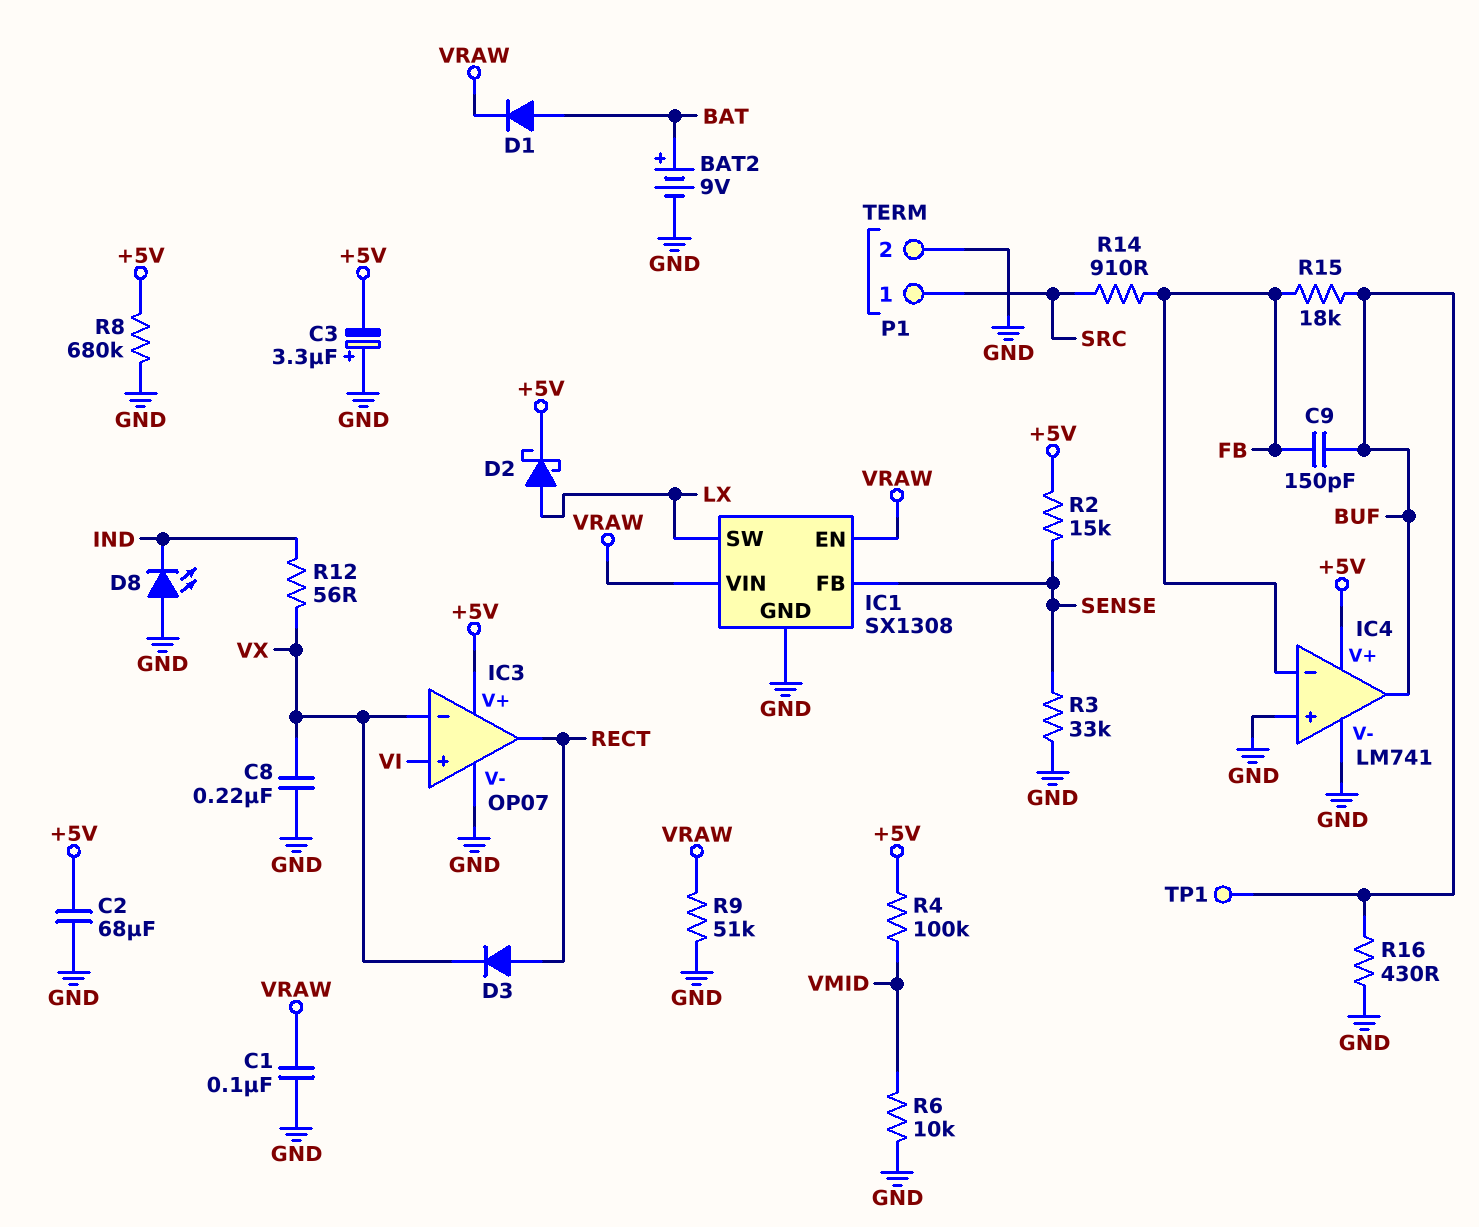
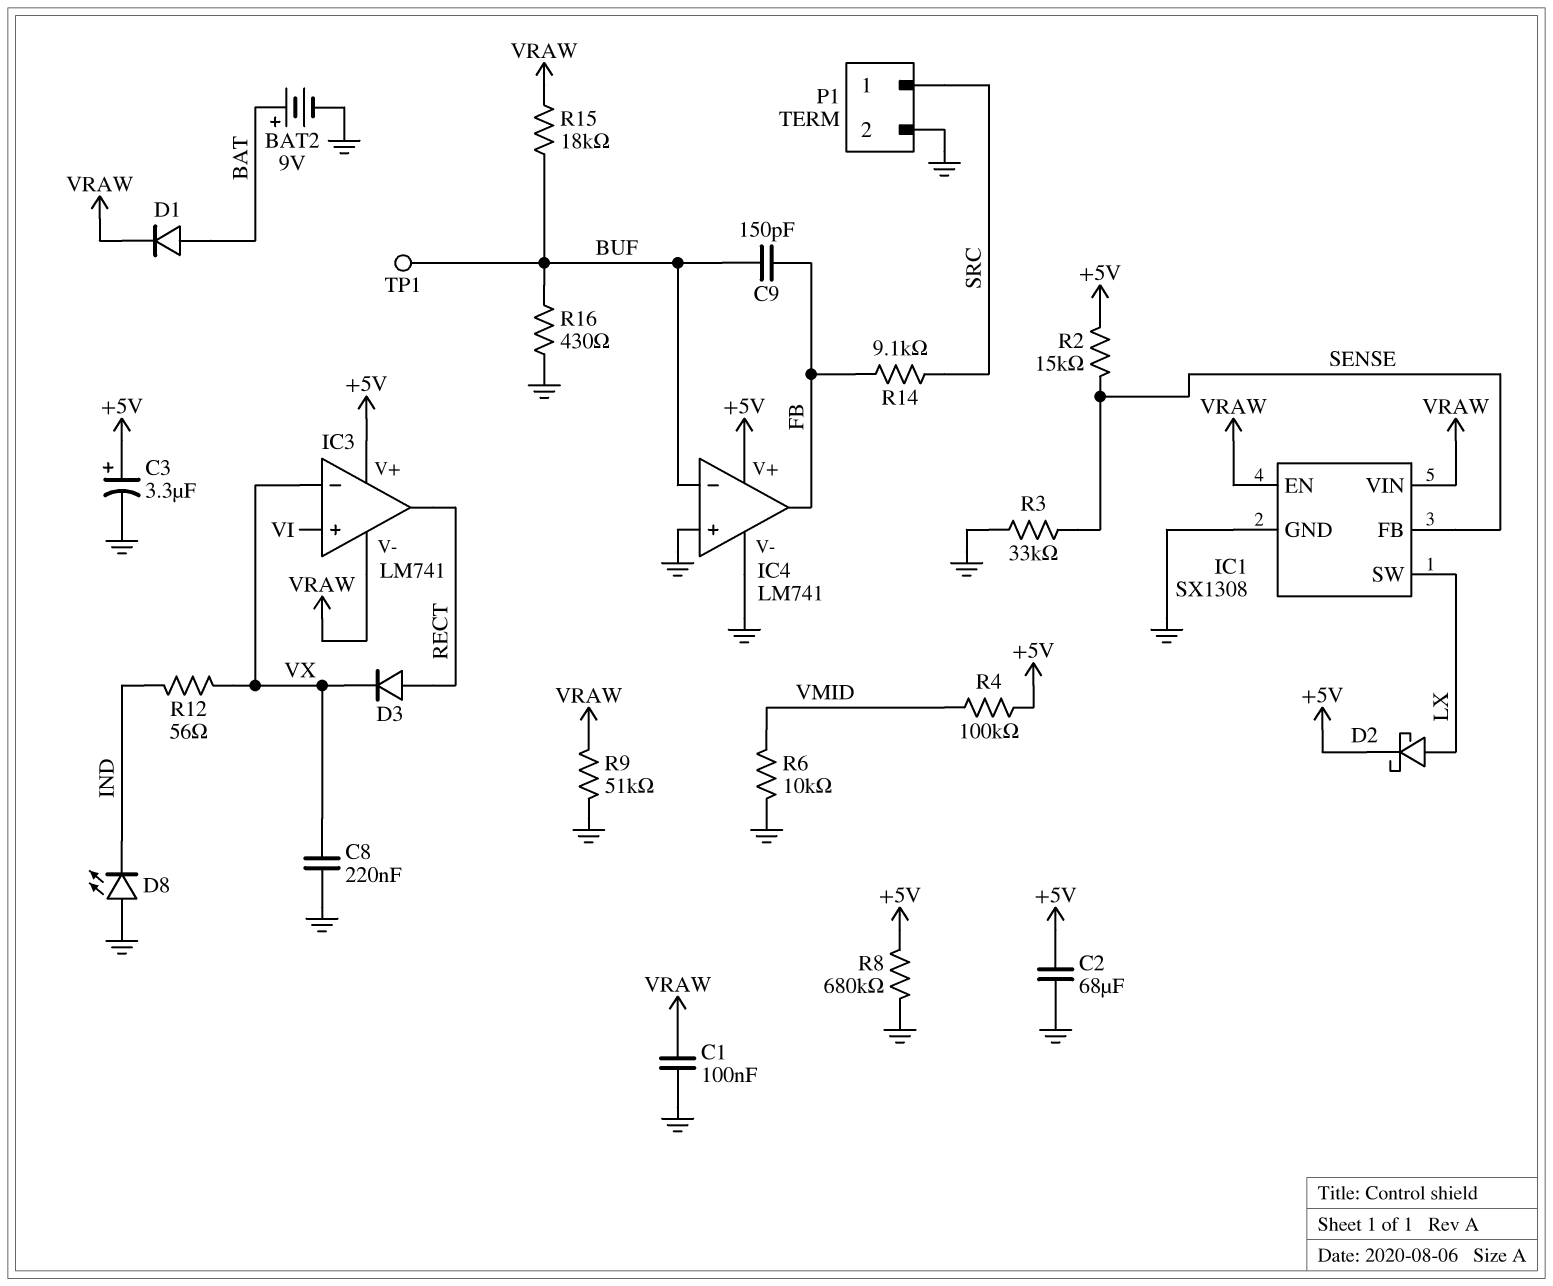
C3: 3.3uF (plus GND, minus +5V) -> 3.3uF (plus +5V, minus GND)
IC3: OP07 -> LM741
IC3 pin V-: GND -> VRAW
IC4 pin in-: FB -> BUF
IC4 pin out: BUF -> FB
R14: 910 (FB, SRC) -> 9.1k (FB, SRC)
R15: 18k (BUF, FB) -> 18k (BUF, VRAW)

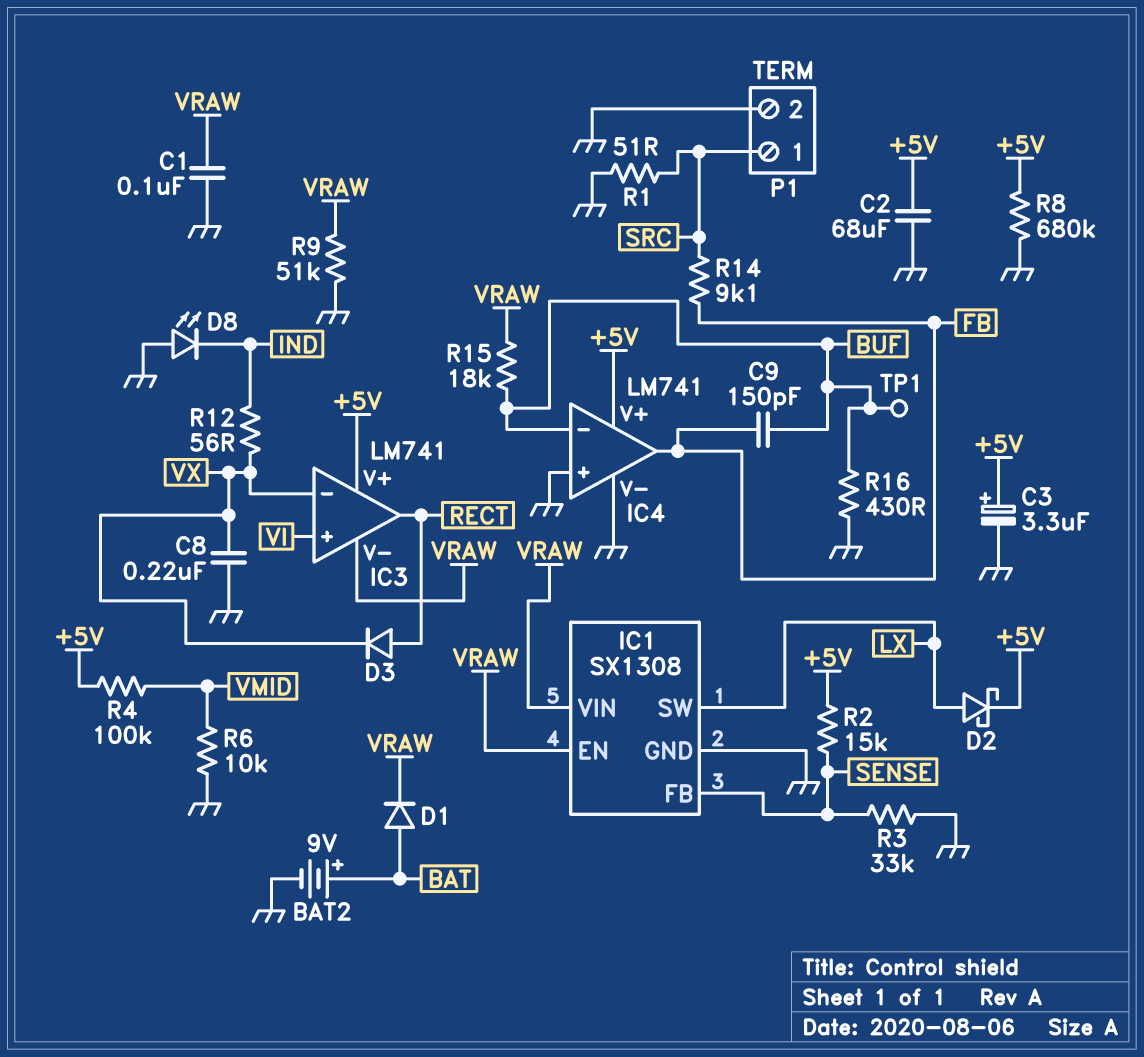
R1: none -> 51 (GND, SRC)

